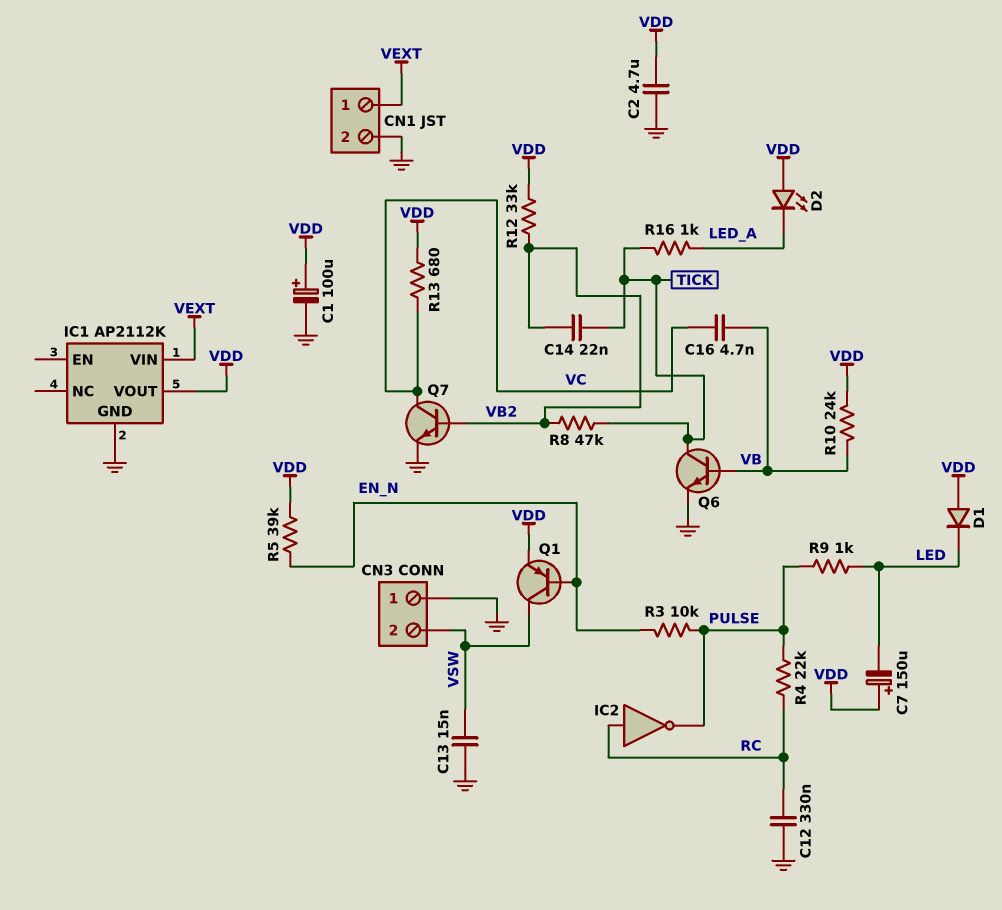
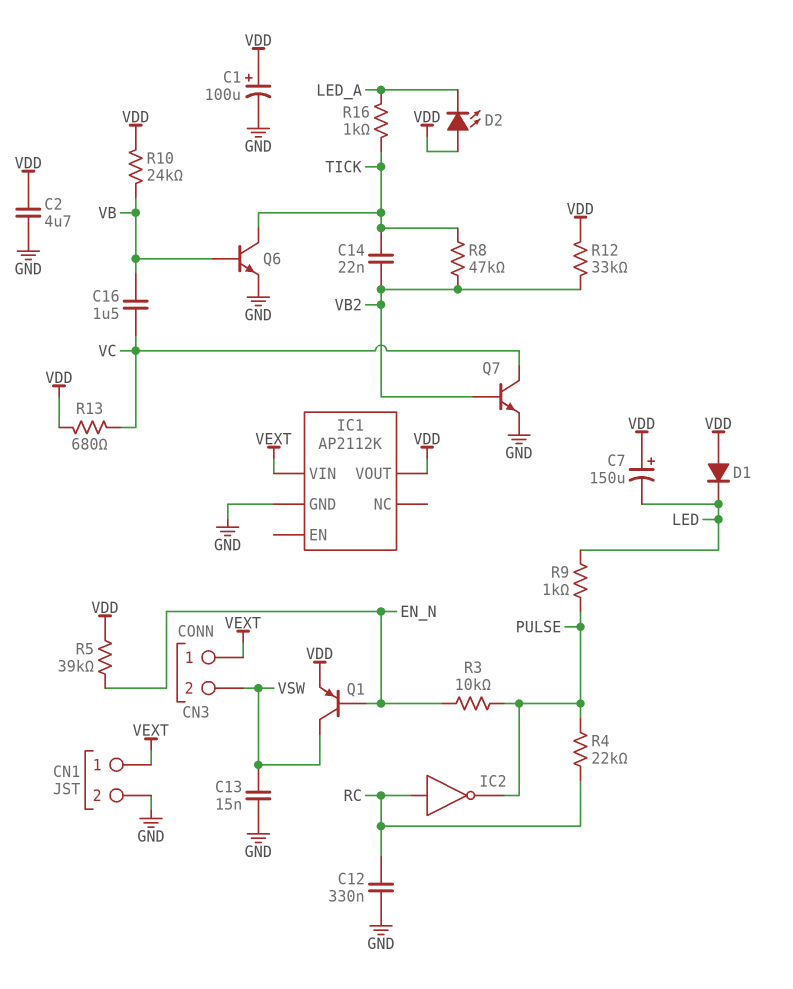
C16: 4.7nF (VB, VC) -> 1.5uF (VB, VC)
CN3 pin 1: GND -> VEXT

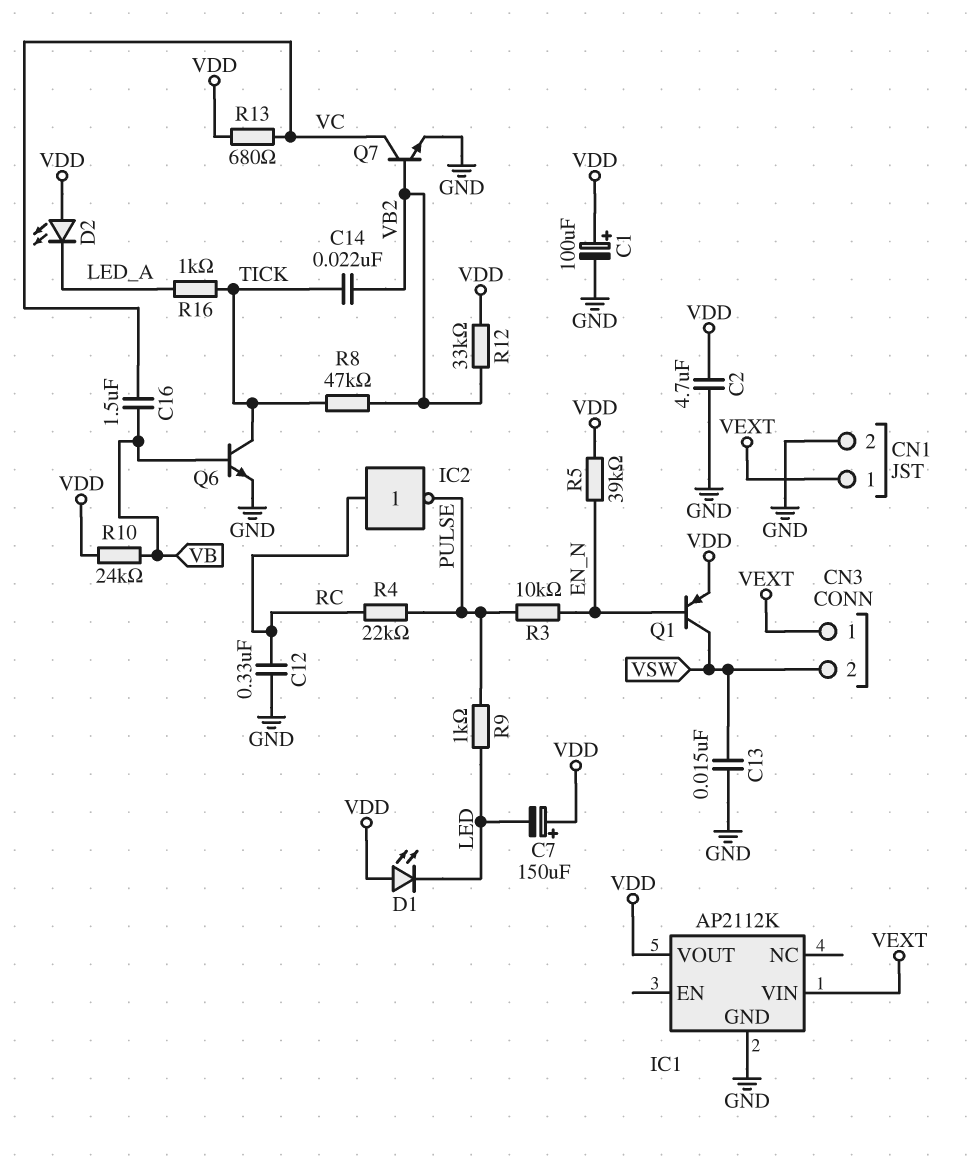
D1: diode (A VDD, K LED) -> LED (A VDD, K LED)

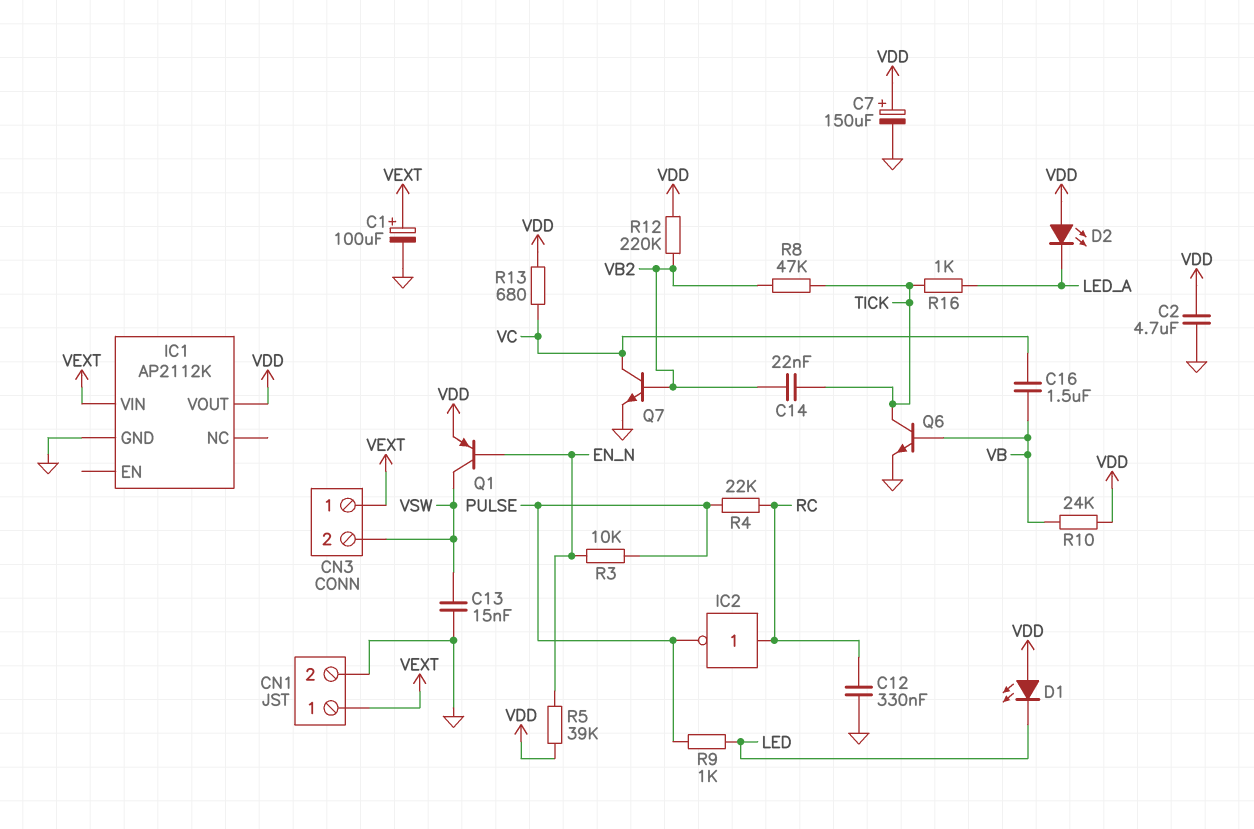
C1: 100uF (plus VDD, minus GND) -> 100uF (plus VEXT, minus GND)
C7: 150uF (plus VDD, minus LED) -> 150uF (plus VDD, minus GND)
R12: 33k (VB2, VDD) -> 220k (VB2, VDD)

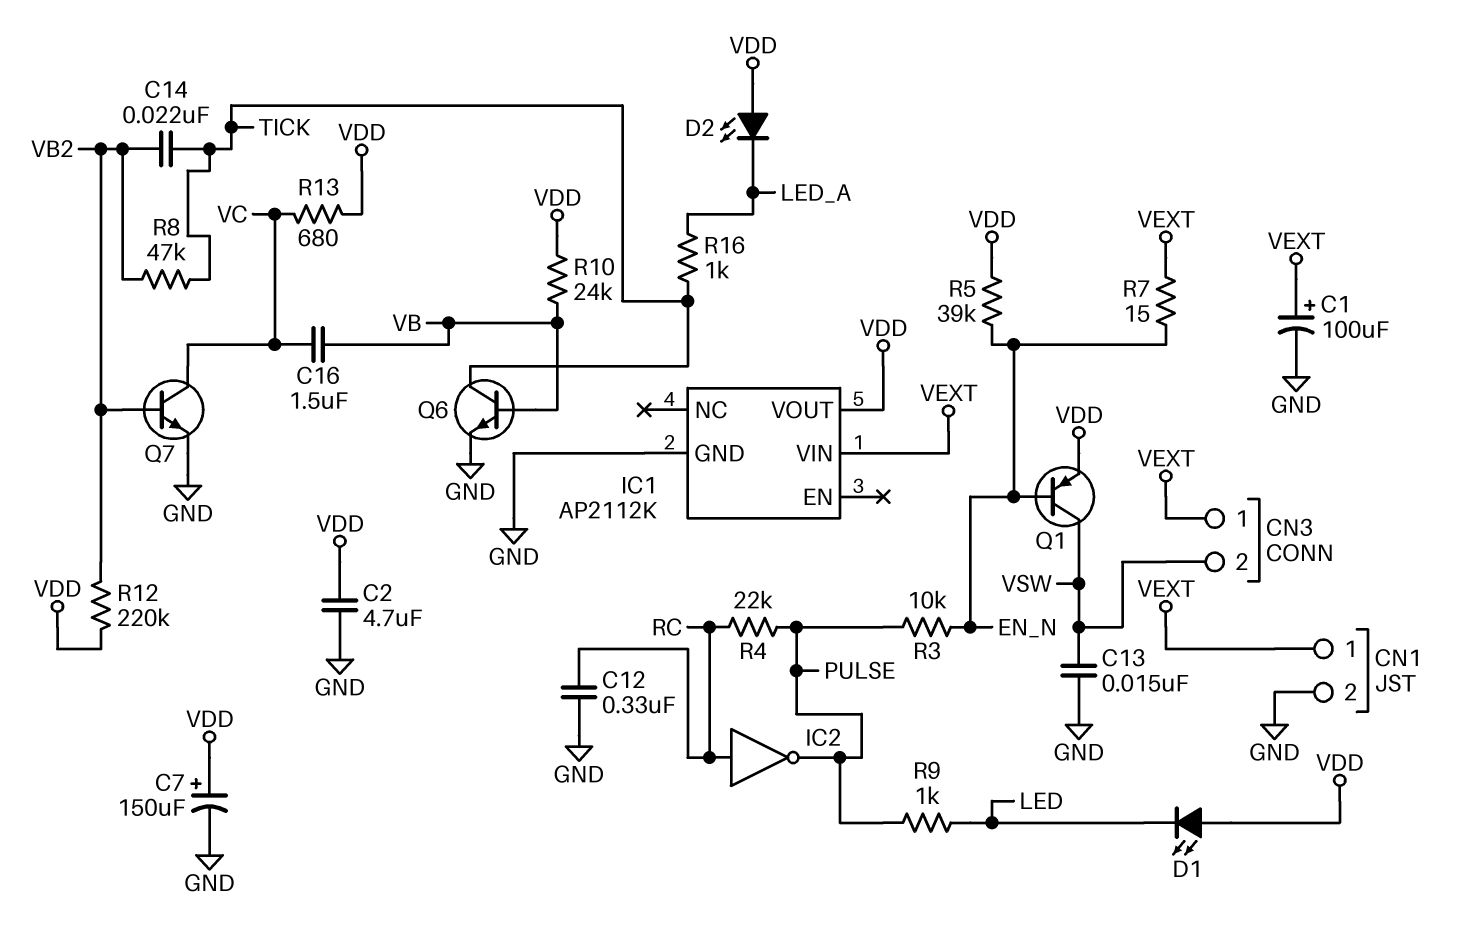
R7: none -> 15 (EN_N, VEXT)

